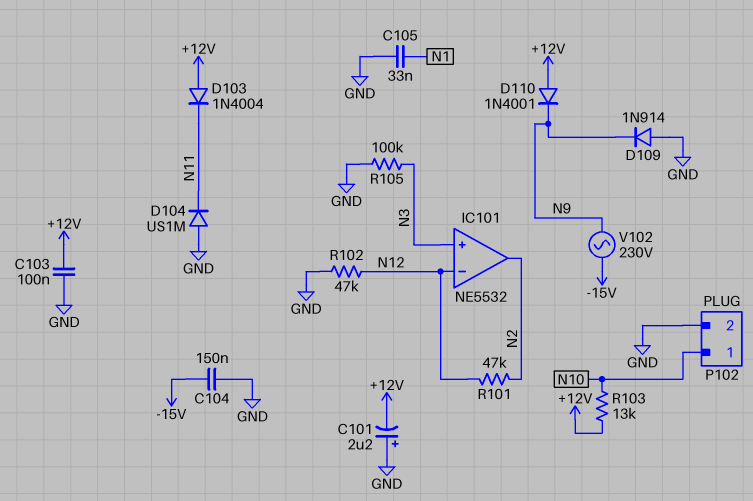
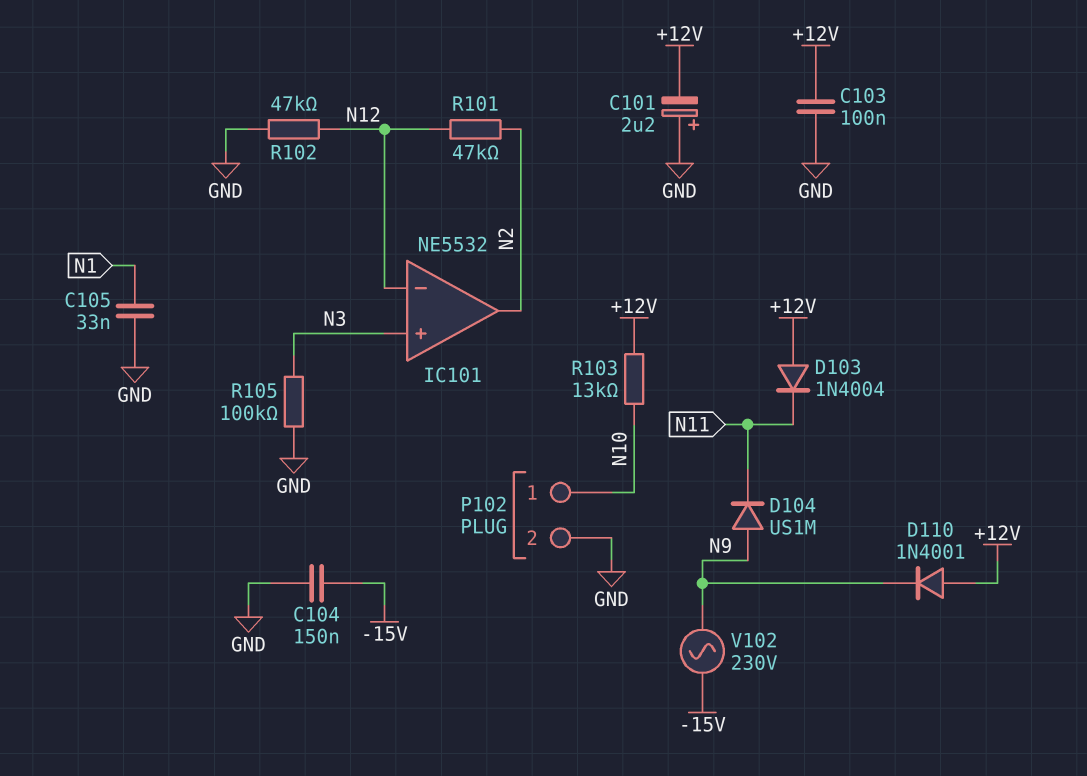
D104: diode US1M (A GND, K N11) -> diode US1M (A N9, K N11)
D109: diode 1N914 (A GND, K N9) -> none

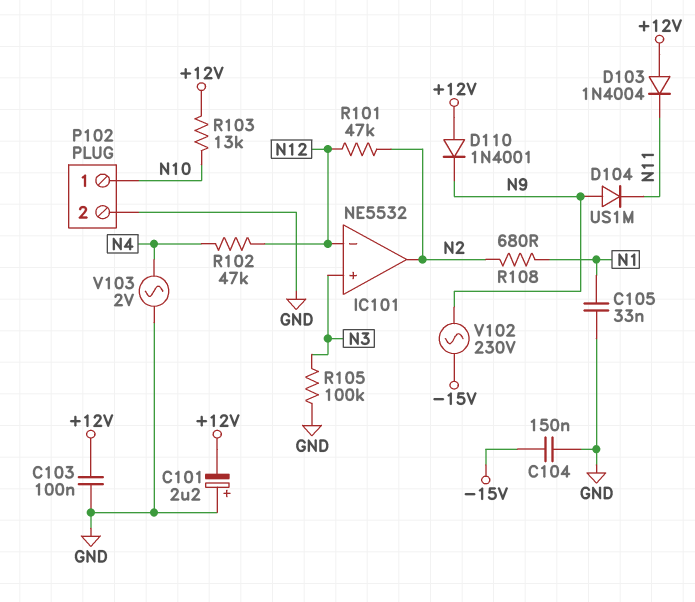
R102: 47k (GND, N12) -> 47k (N4, N12)
R108: none -> 680 (N1, N2)
V103: none -> AC 2V (GND, N4)

